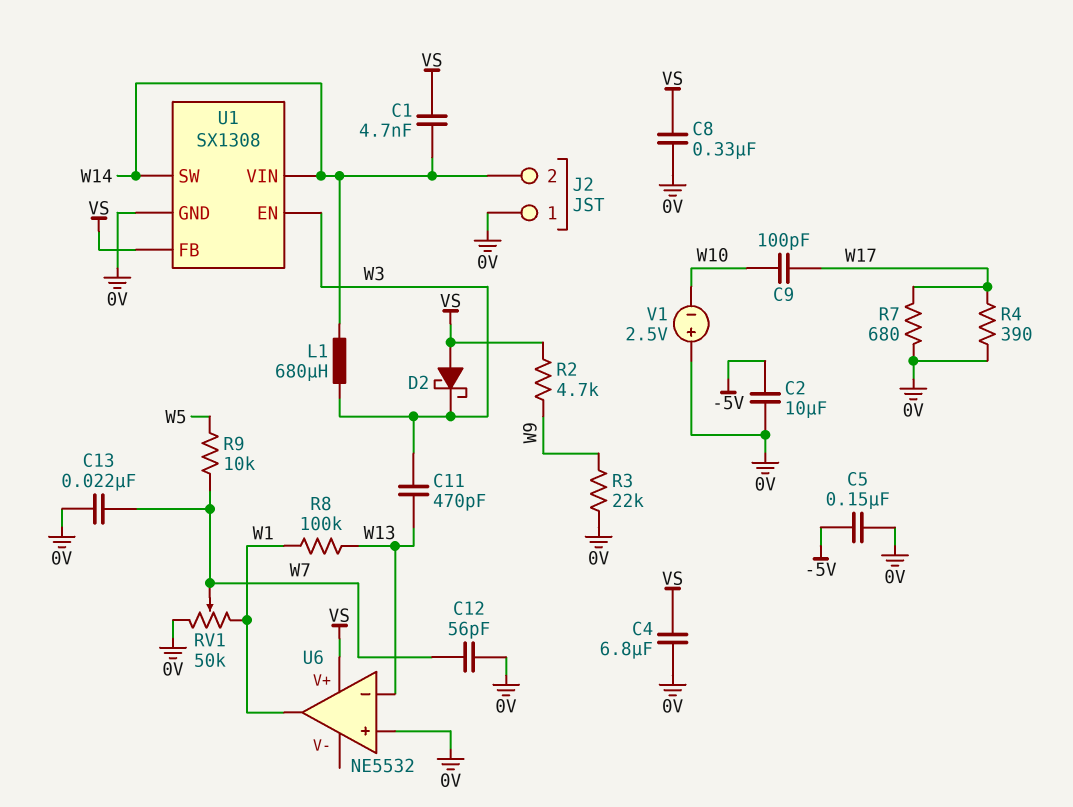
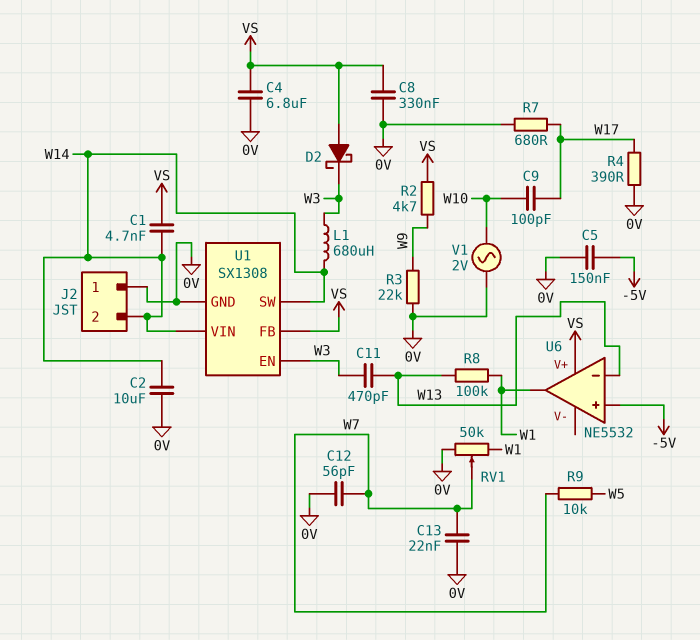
C2: 10uF (-5V, 0V) -> 10uF (0V, W14)
U6 pin in+: 0V -> -5V
V1: 2.5V (plus 0V, minus W10) -> AC 2V (0V, W10)

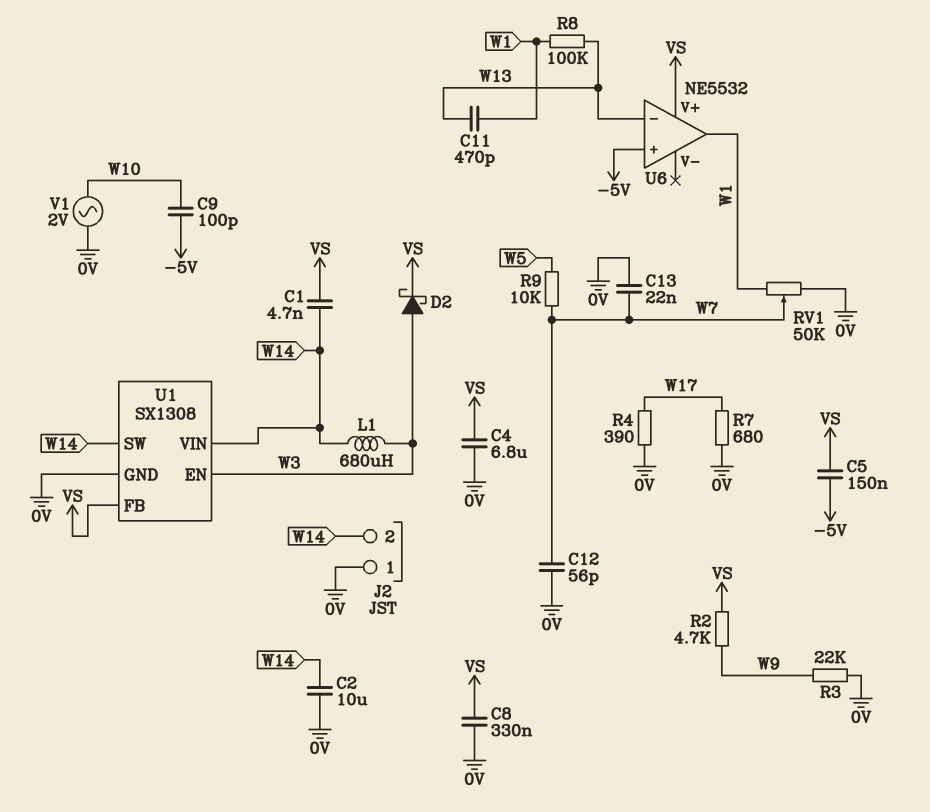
C5: 150nF (-5V, 0V) -> 150nF (-5V, VS)
C9: 100pF (W10, W17) -> 100pF (-5V, W10)
C11: 470pF (W3, W13) -> 470pF (W1, W13)
D2: schottky (A VS, K W3) -> schottky (A W3, K VS)

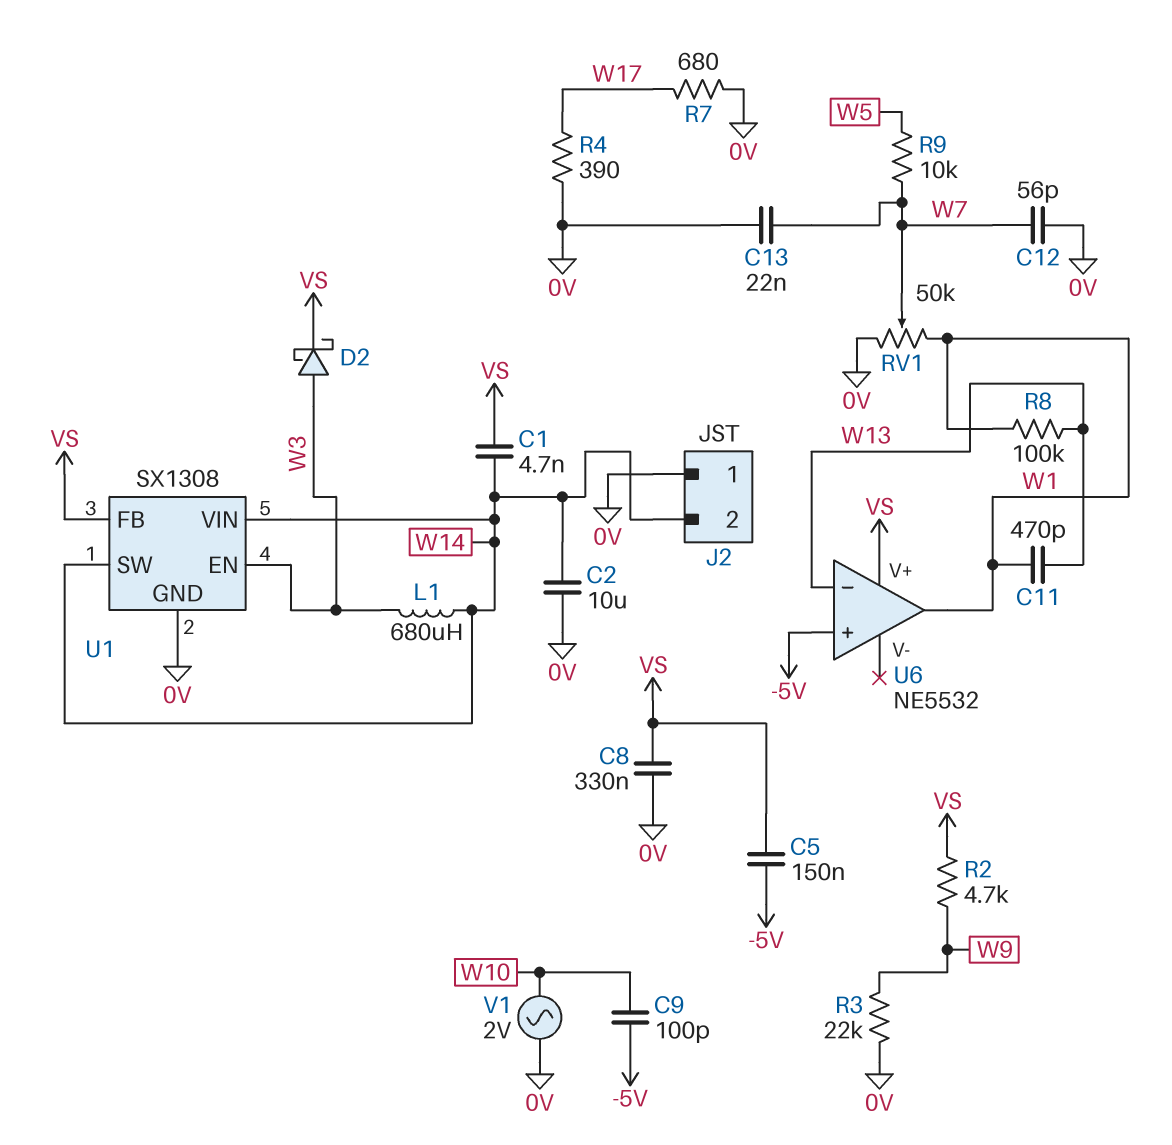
C4: 6.8uF (0V, VS) -> none

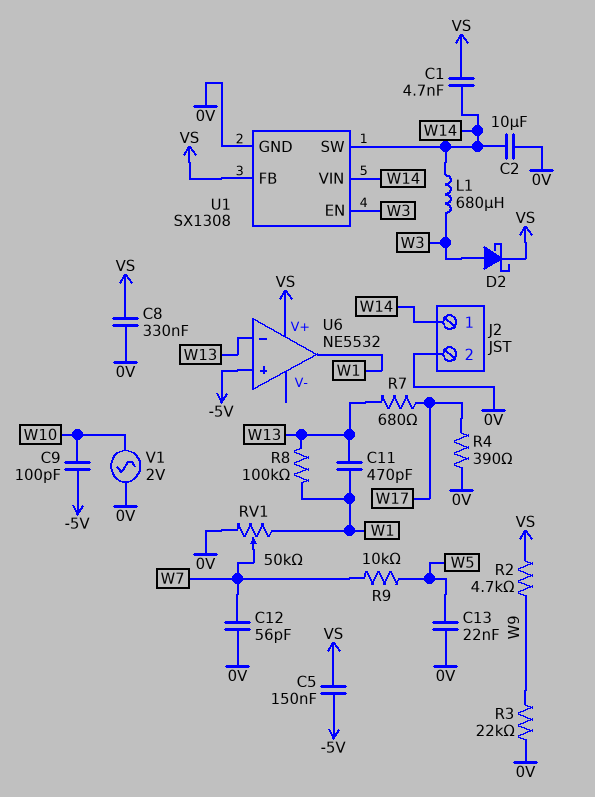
C13: 22nF (0V, W7) -> 22nF (0V, W5)
J2 pin 1: 0V -> W14
J2 pin 2: W14 -> 0V
R7: 680 (0V, W17) -> 680 (W13, W17)

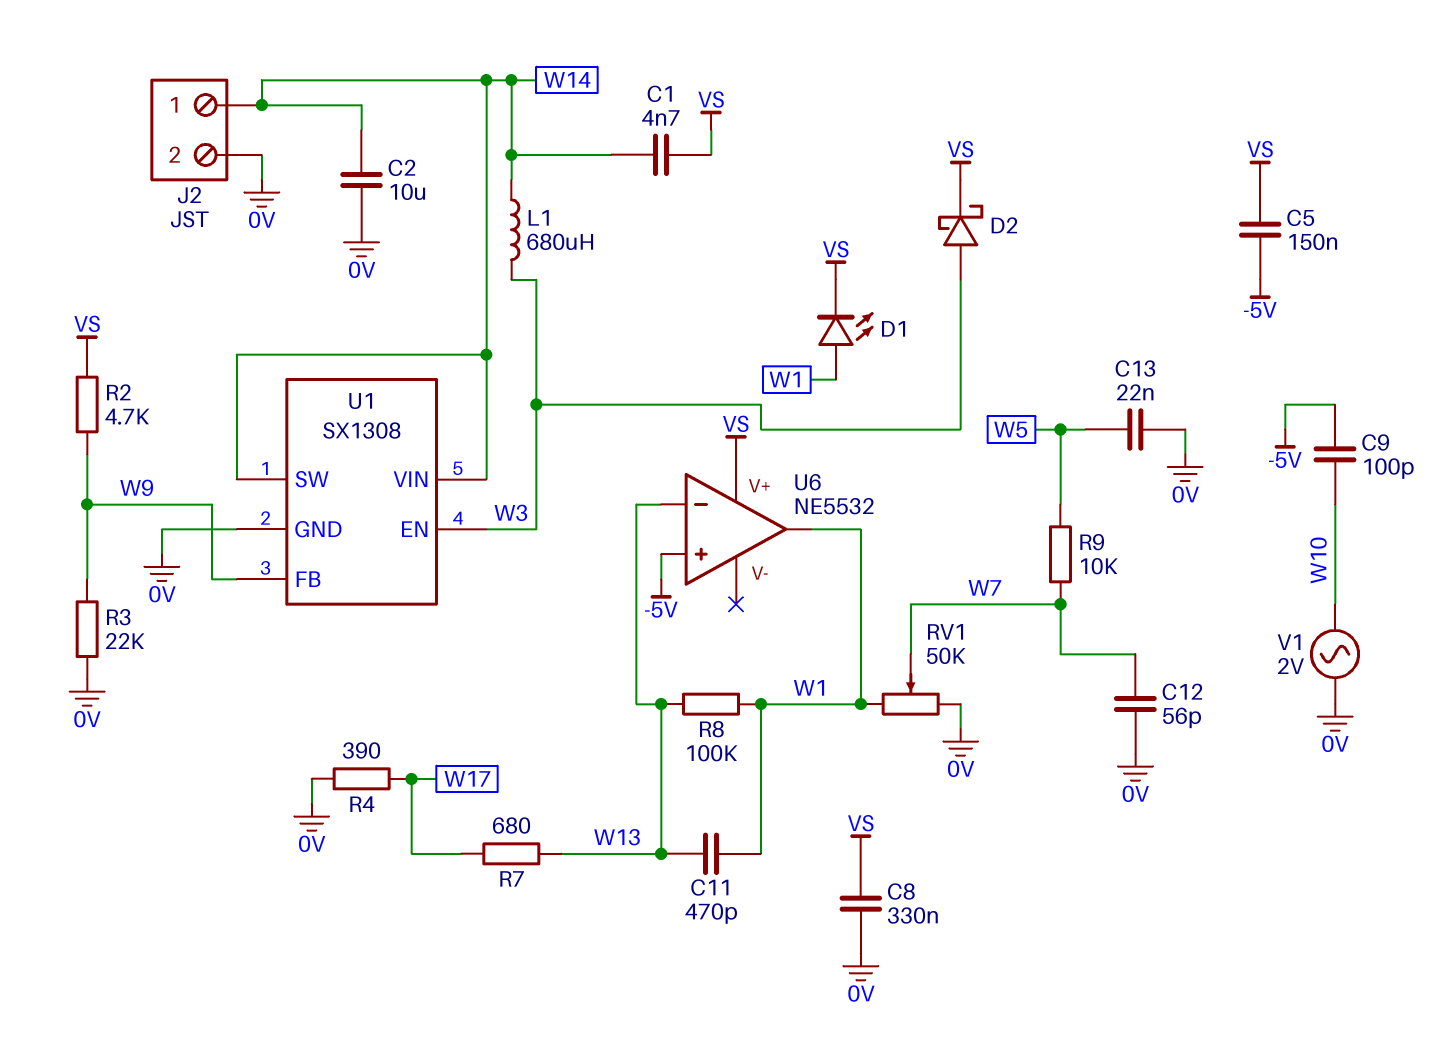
D1: none -> LED (A W1, K VS)
U1 pin FB: VS -> W9

